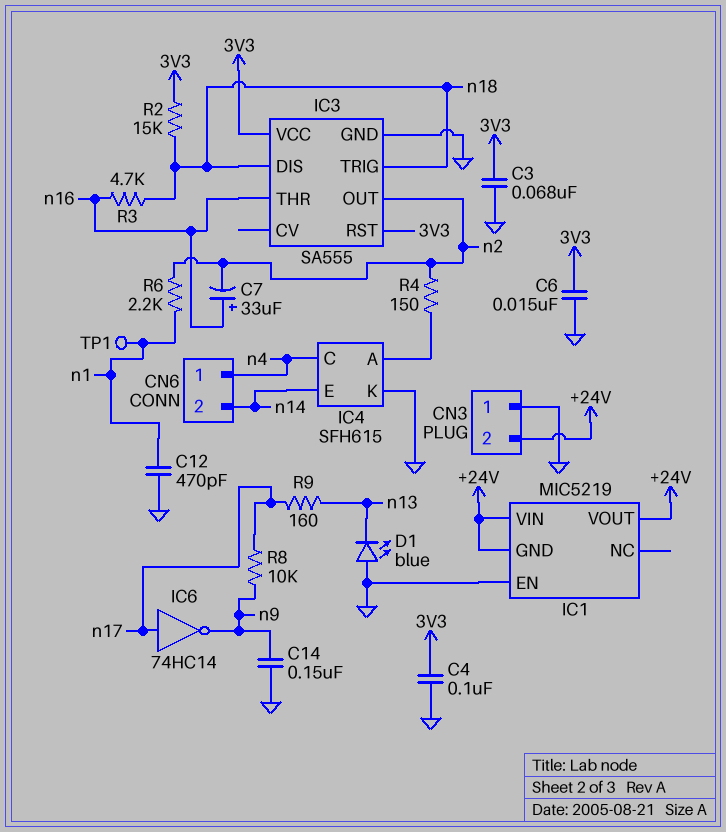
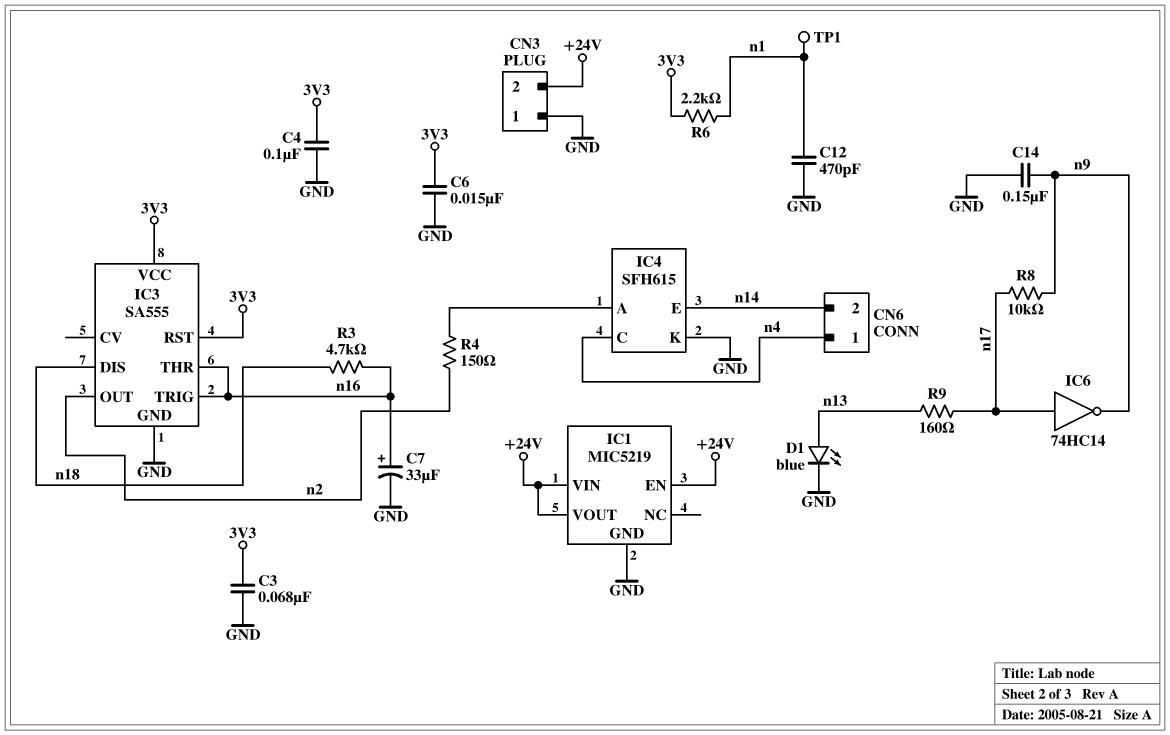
C7: 33uF (plus n16, minus n2) -> 33uF (plus n16, minus GND)
D1: LED blue (A GND, K n13) -> LED blue (A n13, K GND)
IC1 pin EN: GND -> +24V
IC1 pin GND: +24V -> GND
IC3 pin TRIG: n18 -> n16
R2: 15k (3V3, n18) -> none
R6: 2.2k (n1, n2) -> 2.2k (3V3, n1)

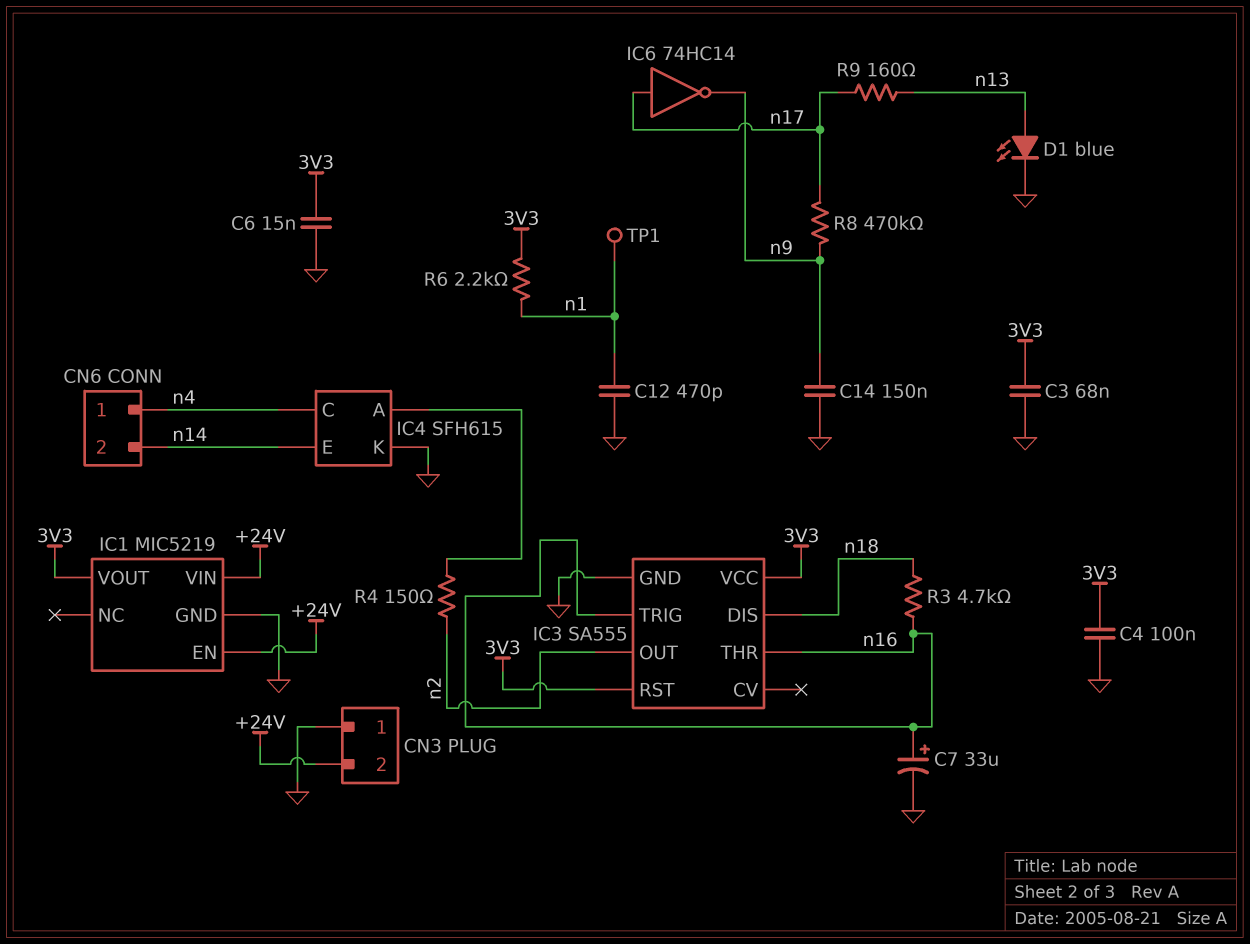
IC1 pin VOUT: +24V -> 3V3
R8: 10k (n9, n17) -> 470k (n9, n17)

